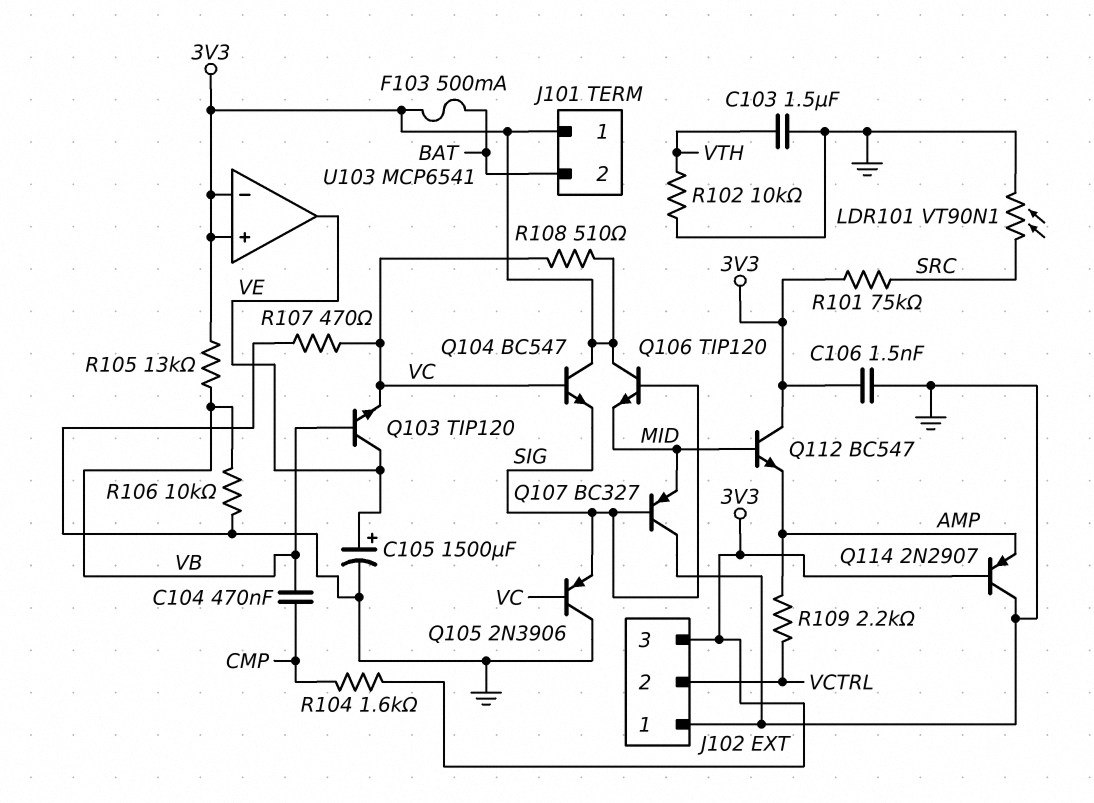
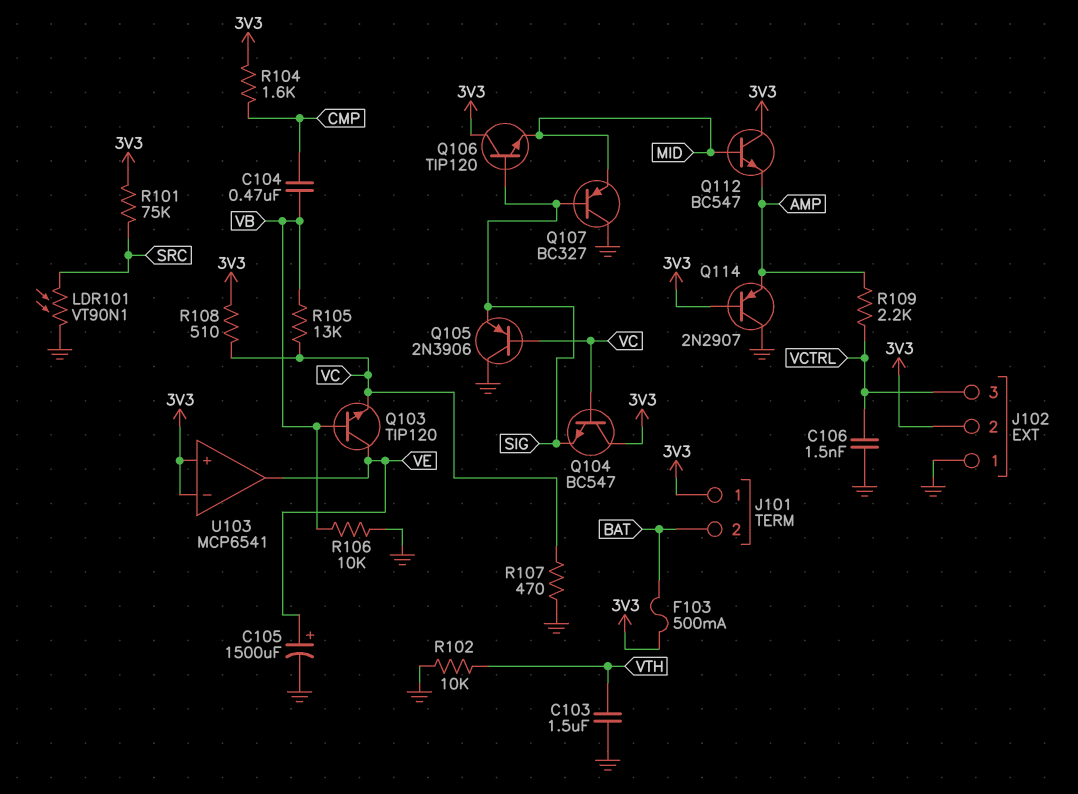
C106: 1.5nF (3V3, GND) -> 1.5nF (GND, VCTRL)
J102 pin 2: VCTRL -> 3V3
J102 pin 3: 3V3 -> VCTRL
R105: 13k (3V3, VB) -> 13k (VB, VC)

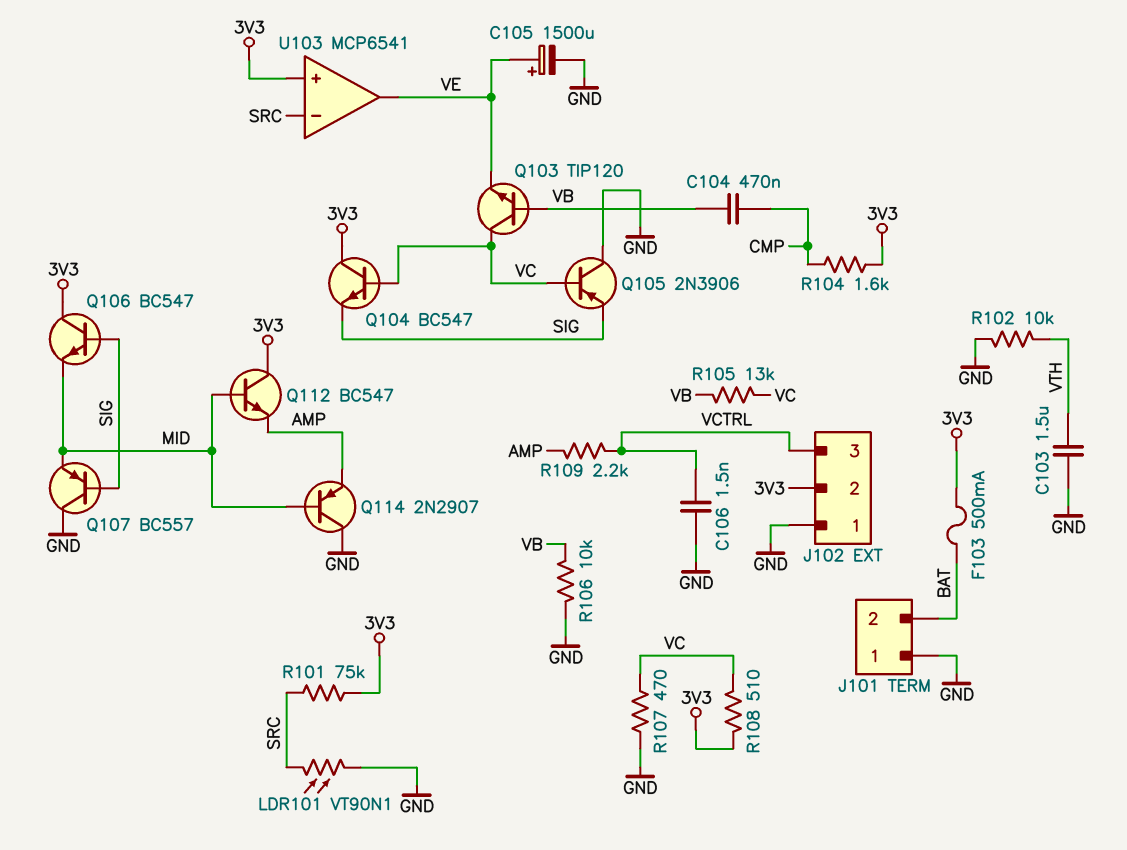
J101 pin 1: 3V3 -> GND
Q103: NPN TIP120 (B VB, C VE, E VC) -> NPN TIP120 (B VB, C VC, E VE)
Q106: NPN TIP120 (B SIG, C 3V3, E MID) -> NPN BC547 (B SIG, C 3V3, E MID)
Q107: PNP BC327 (B SIG, C GND, E MID) -> PNP BC557 (B SIG, C GND, E MID)
Q114: PNP 2N2907 (B 3V3, C GND, E AMP) -> PNP 2N2907 (B MID, C GND, E AMP)
U103 pin in-: 3V3 -> SRC

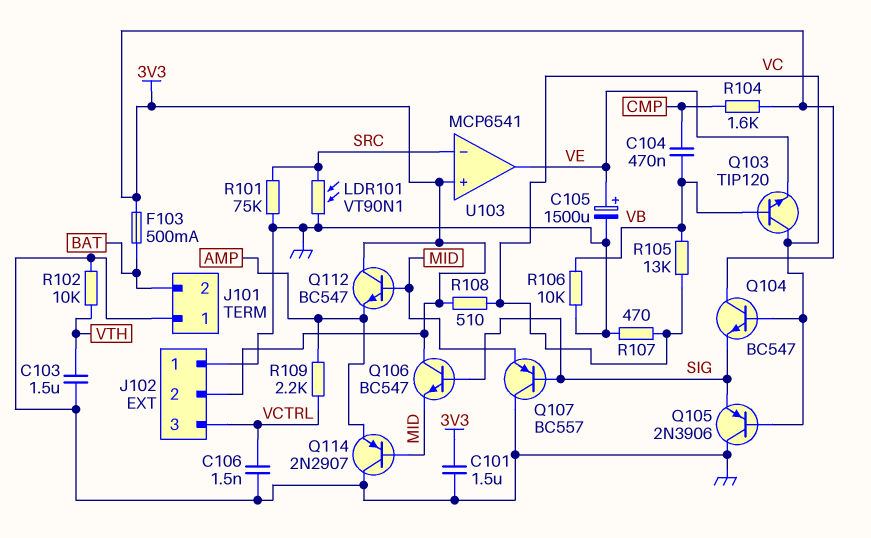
C101: none -> 1.5uF (3V3, GND)
R101: 75k (3V3, SRC) -> 75k (GND, SRC)

